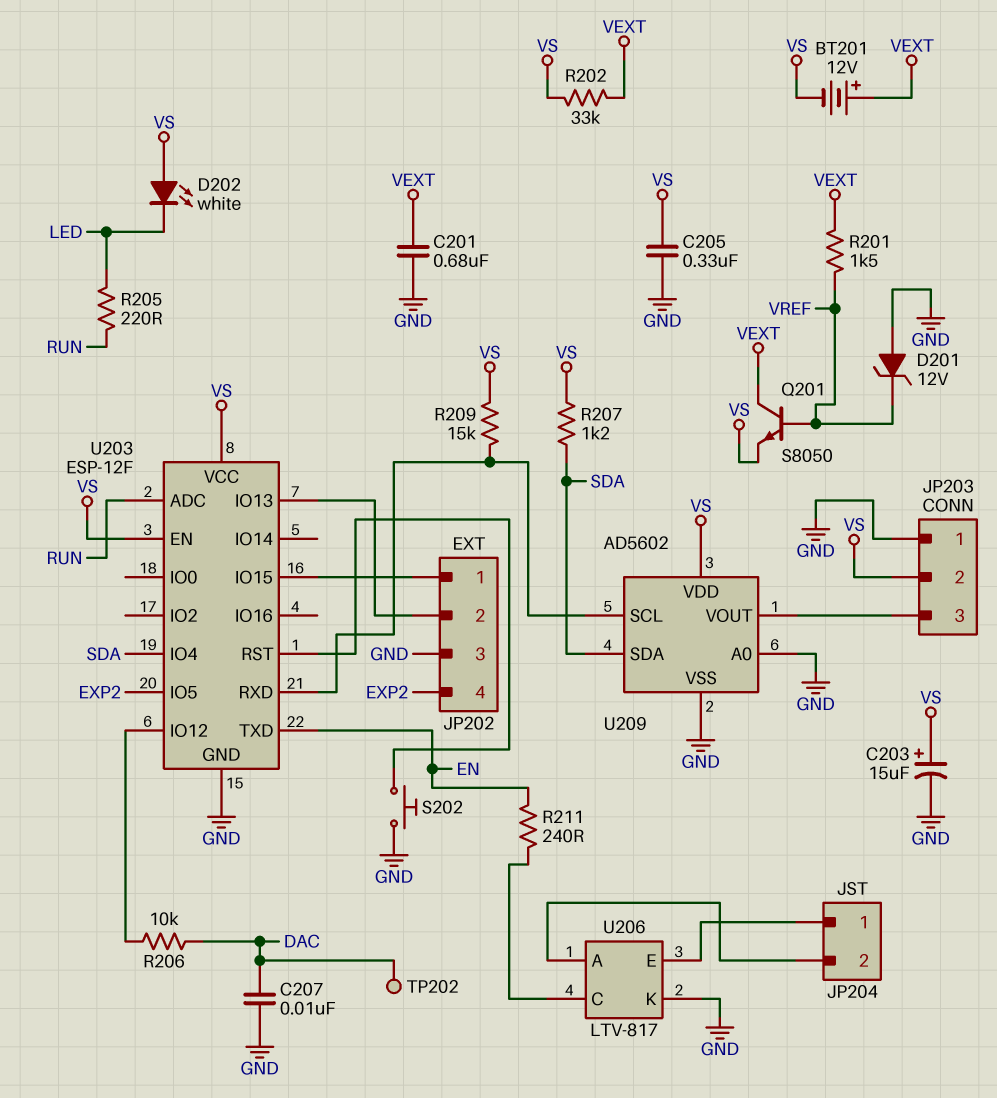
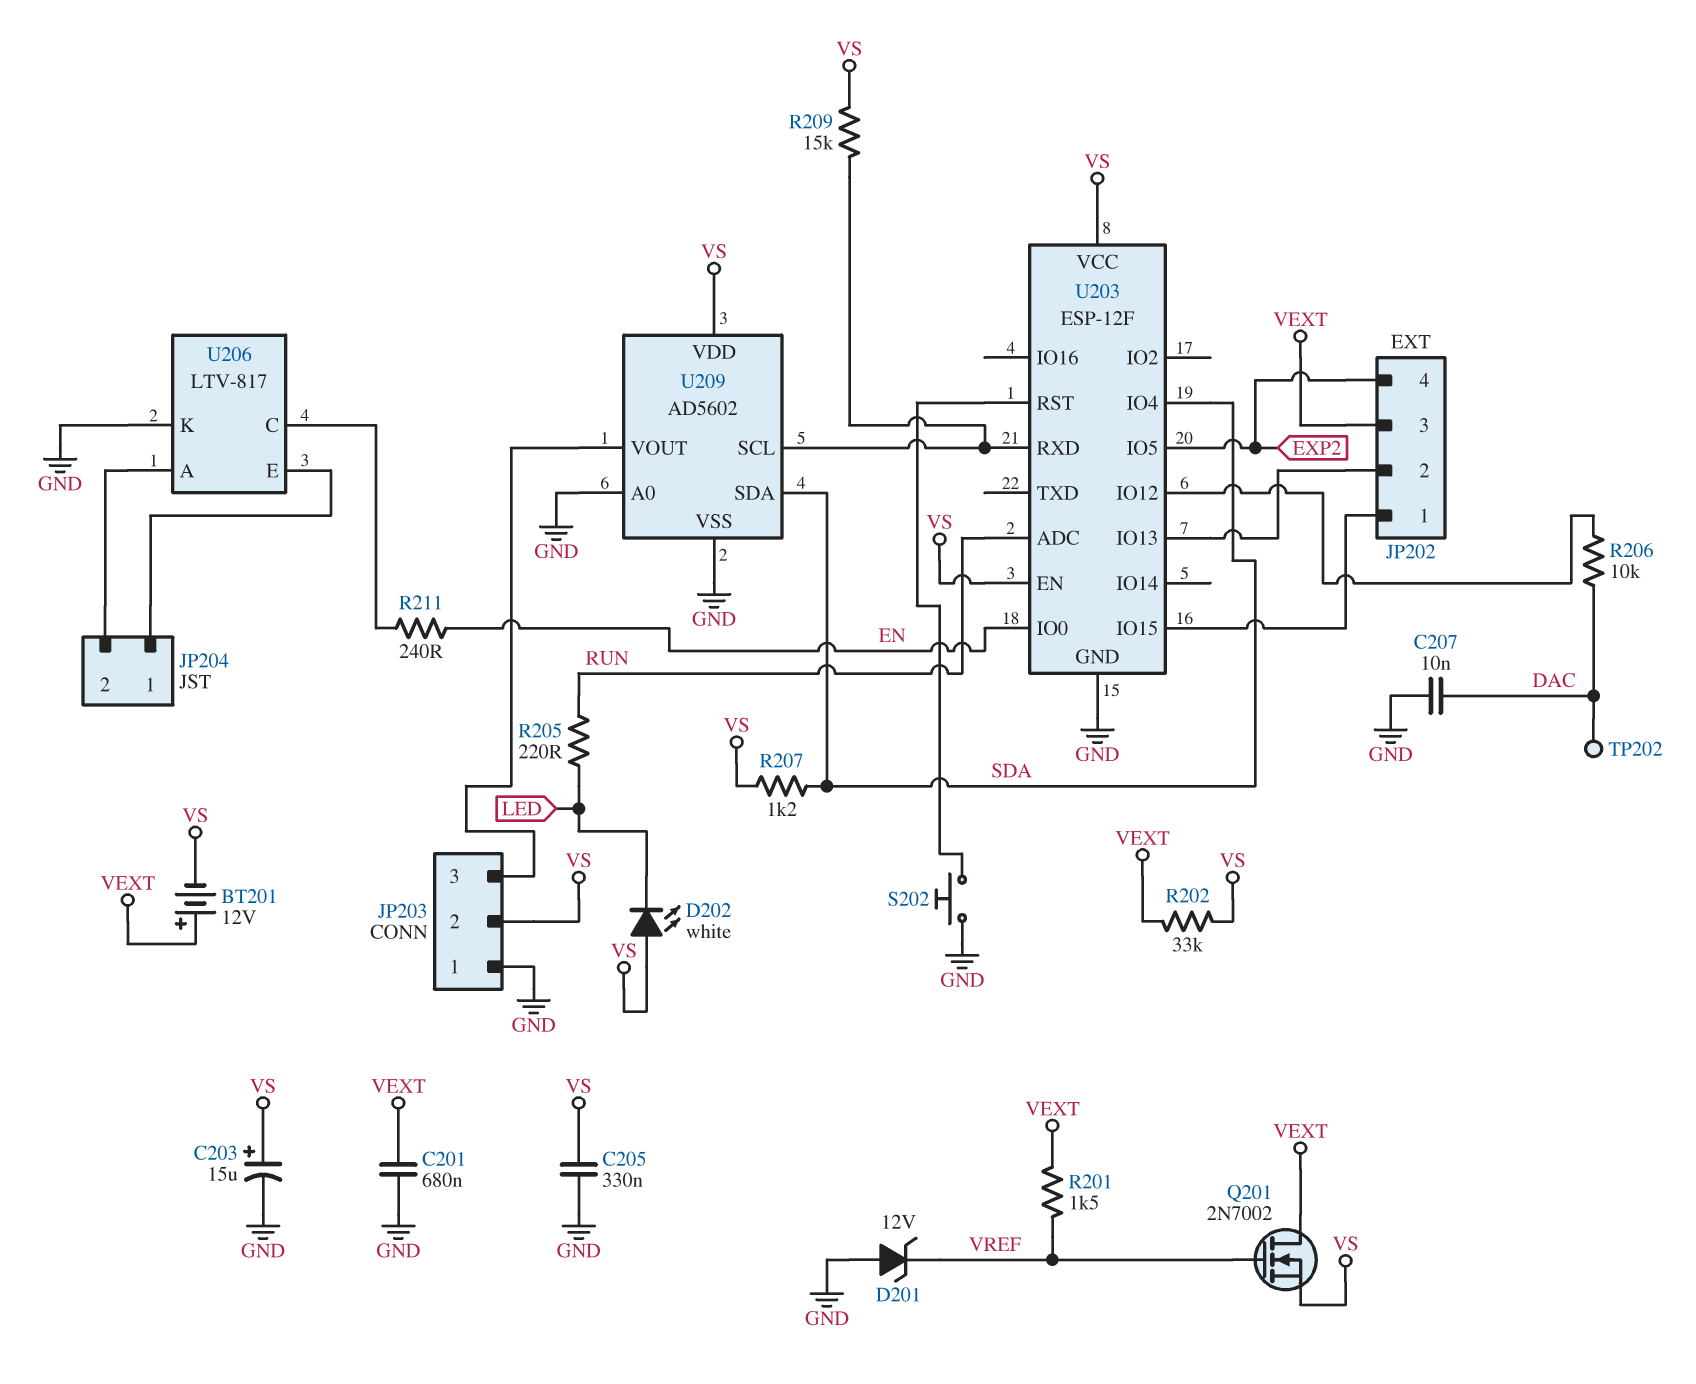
JP202 pin 3: GND -> VEXT
Q201: NPN S8050 (B VREF, C VEXT, E VS) -> NMOS 2N7002 (G VREF, D VEXT, S VS)
U203 pin IO0: none -> EN
U203 pin TXD: EN -> none

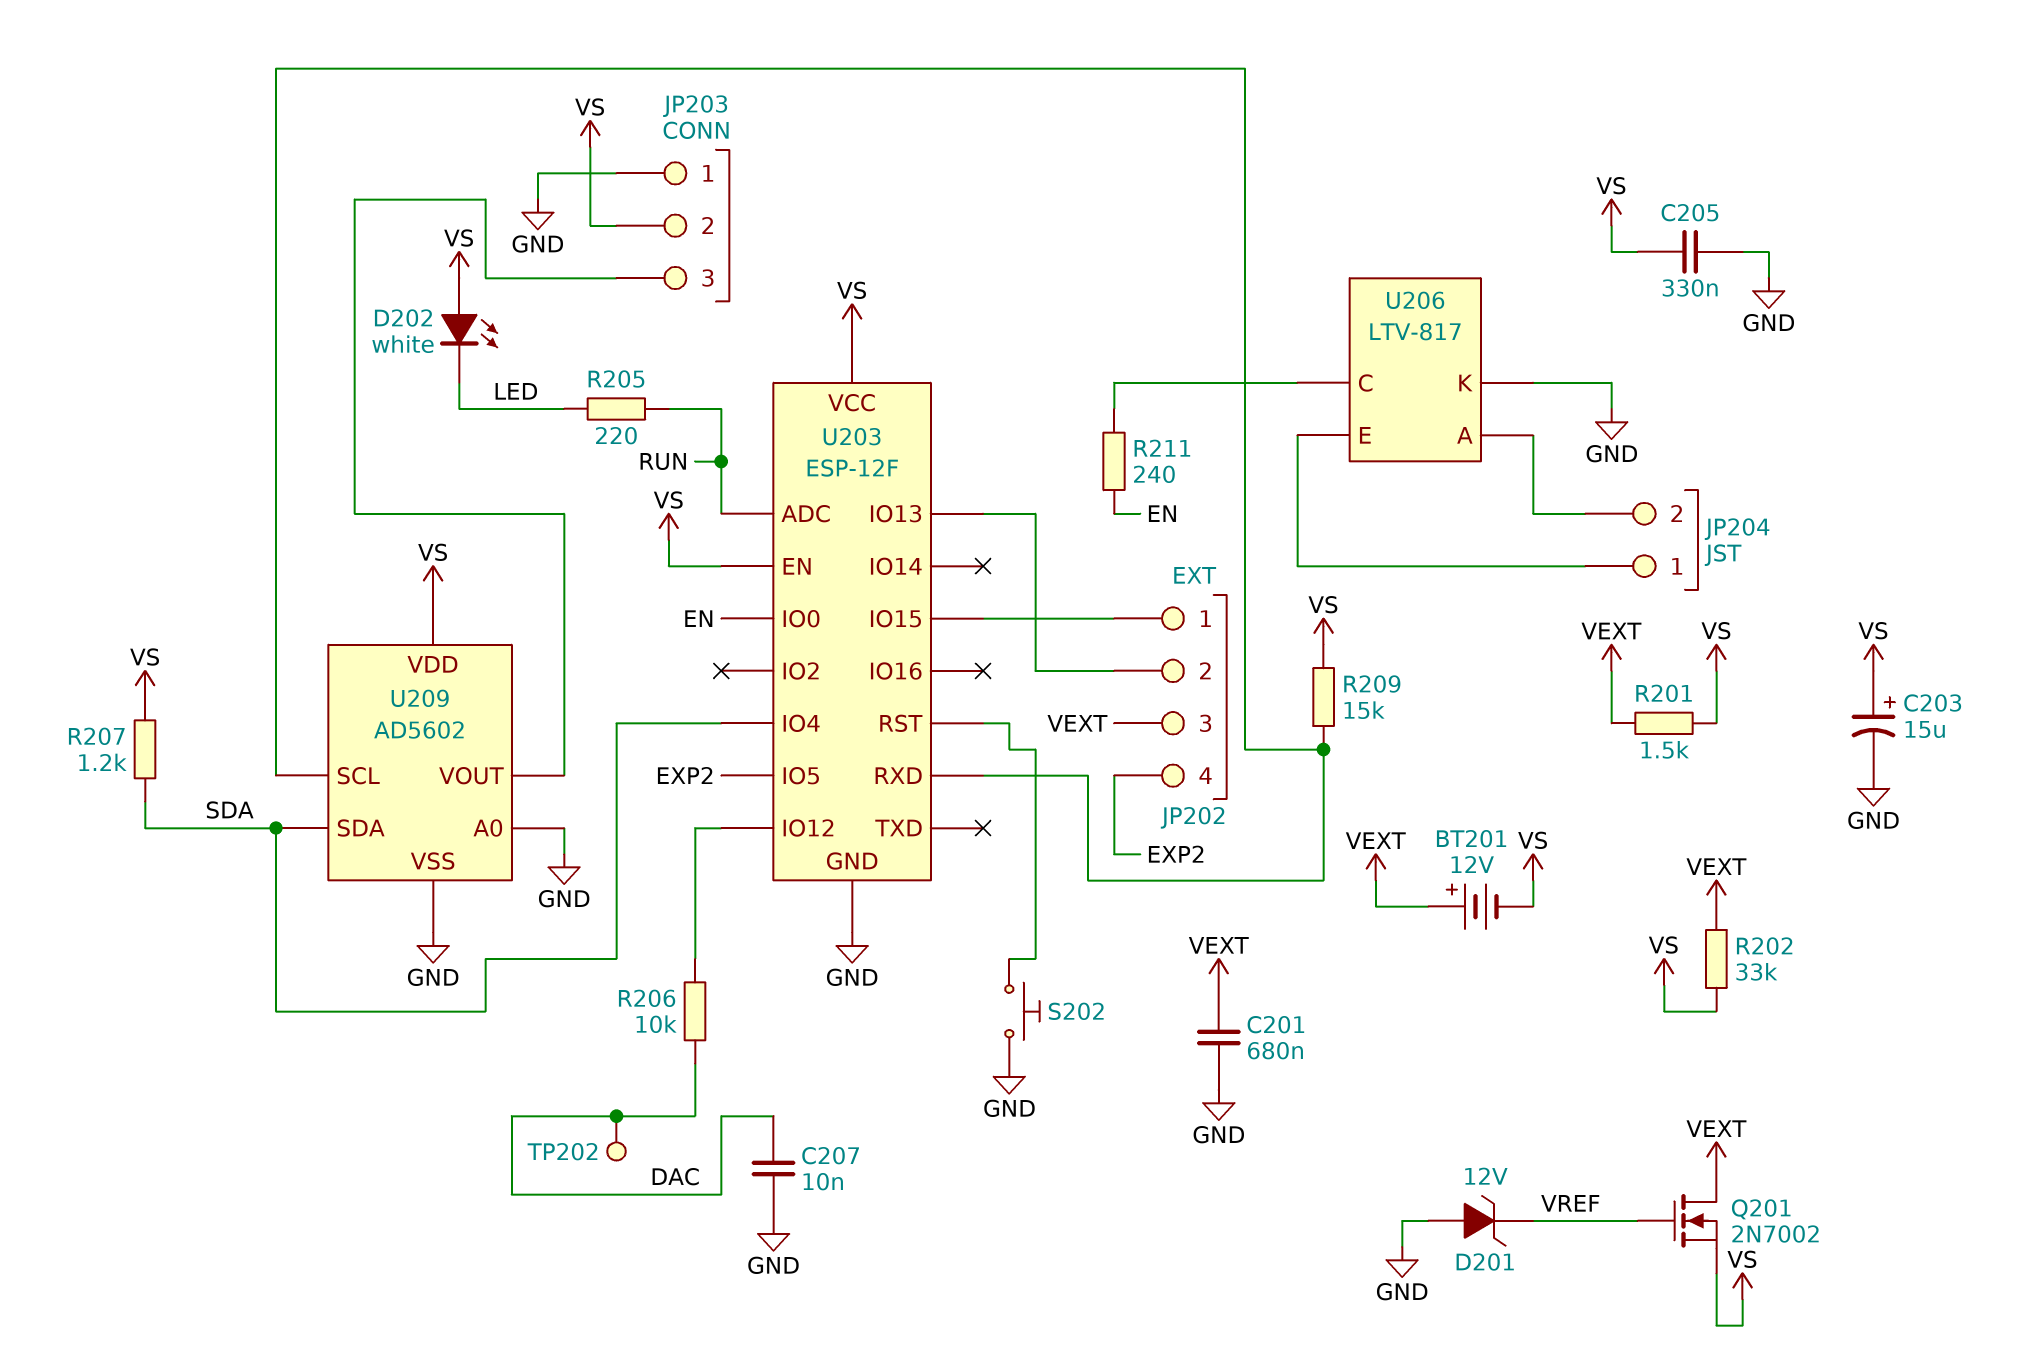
R201: 1.5k (VEXT, VREF) -> 1.5k (VEXT, VS)

